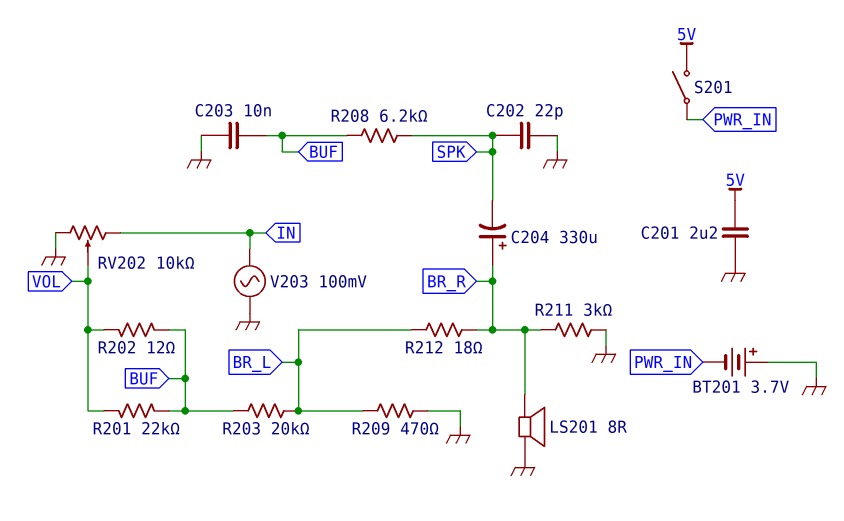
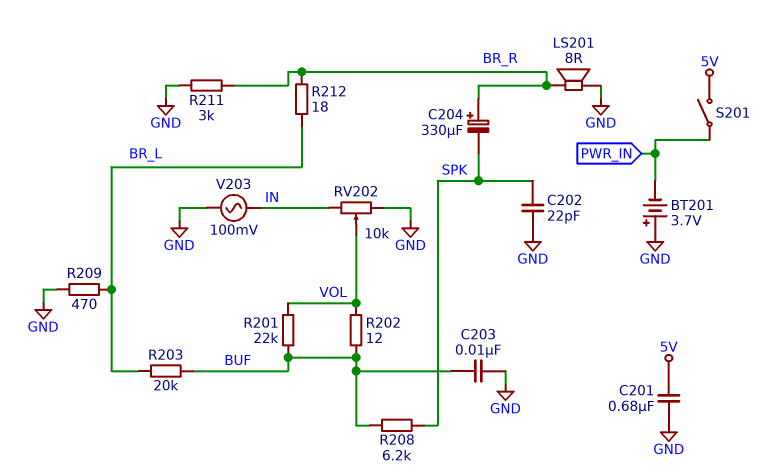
C201: 2.2uF (5V, GND) -> 680nF (5V, GND)

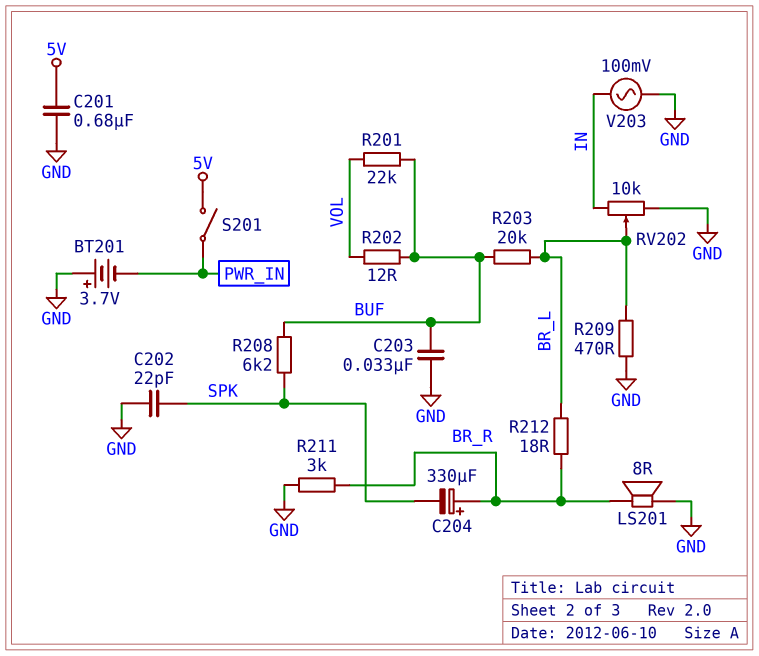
C203: 10nF (BUF, GND) -> 33nF (BUF, GND)
RV202: 10k (GND, IN, wiper VOL) -> 10k (GND, IN, wiper BR_L)

